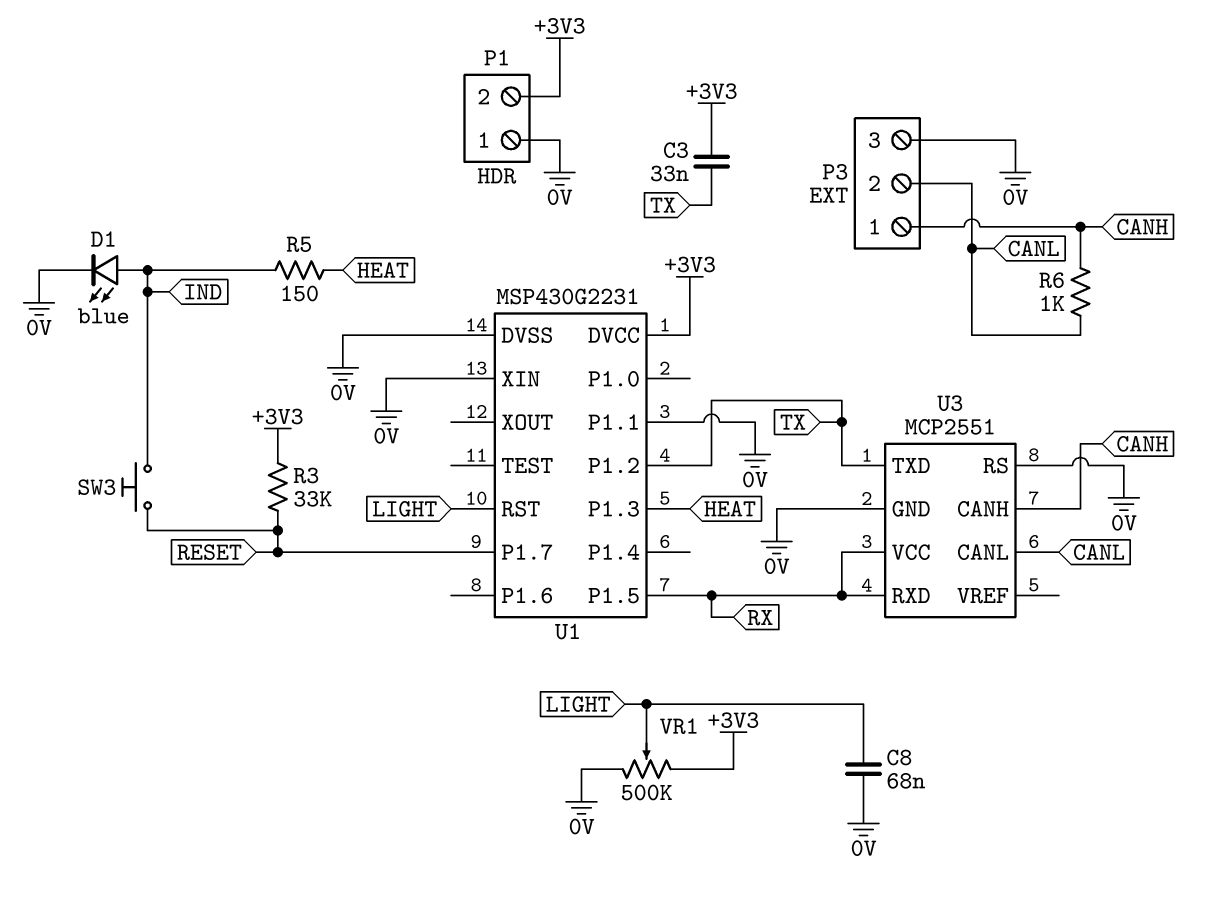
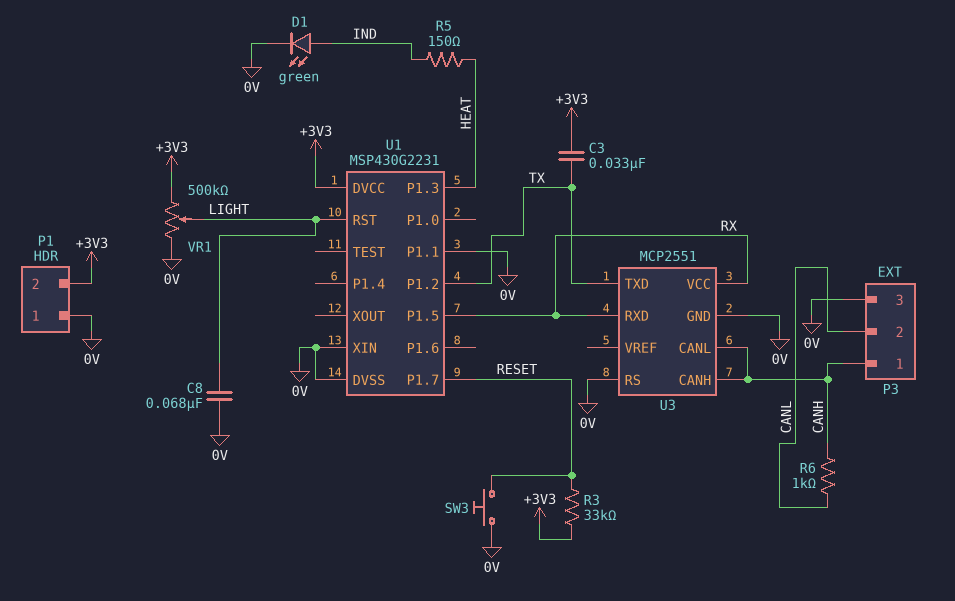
D1: LED blue (A IND, K 0V) -> LED green (A IND, K 0V)
SW3: button (IND, RESET) -> button (0V, RESET)
U3 pin CANL: CANL -> CANH

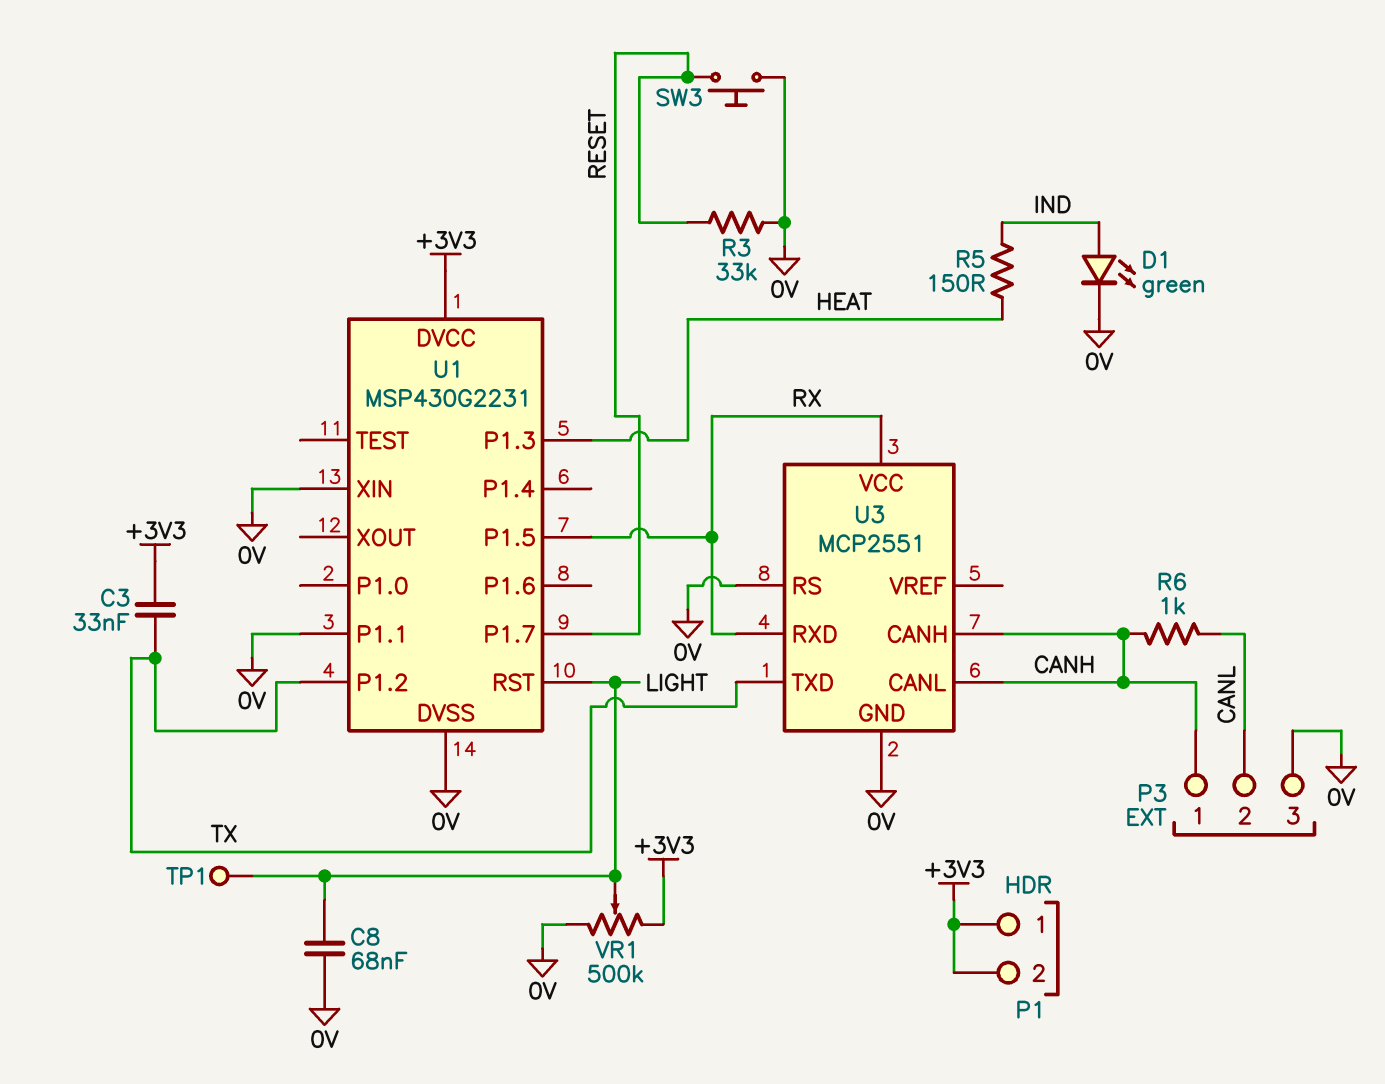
P1 pin 1: 0V -> +3V3
R3: 33k (+3V3, RESET) -> 33k (0V, RESET)
TP1: none -> test point (LIGHT)

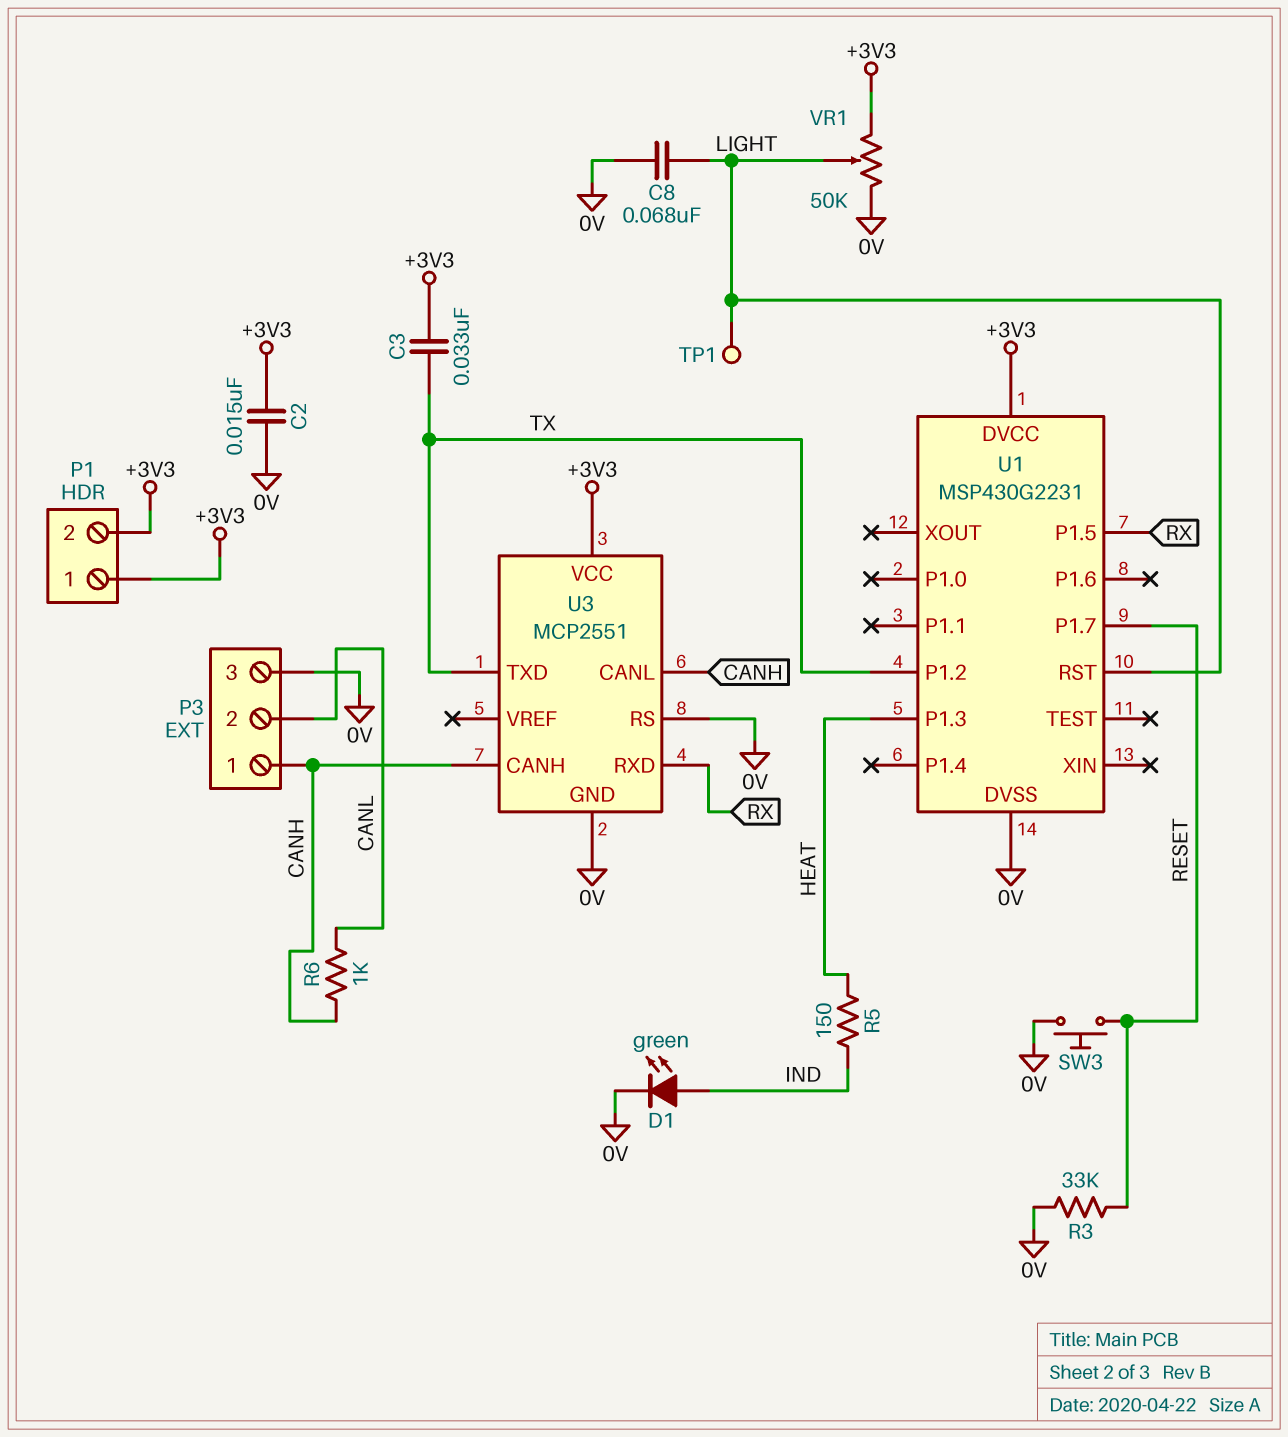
C2: none -> 15nF (+3V3, 0V)
U1 pin P1.1: 0V -> none
U1 pin XIN: 0V -> none
U3 pin VCC: RX -> +3V3
VR1: 500k (+3V3, 0V, wiper LIGHT) -> 50k (+3V3, 0V, wiper LIGHT)

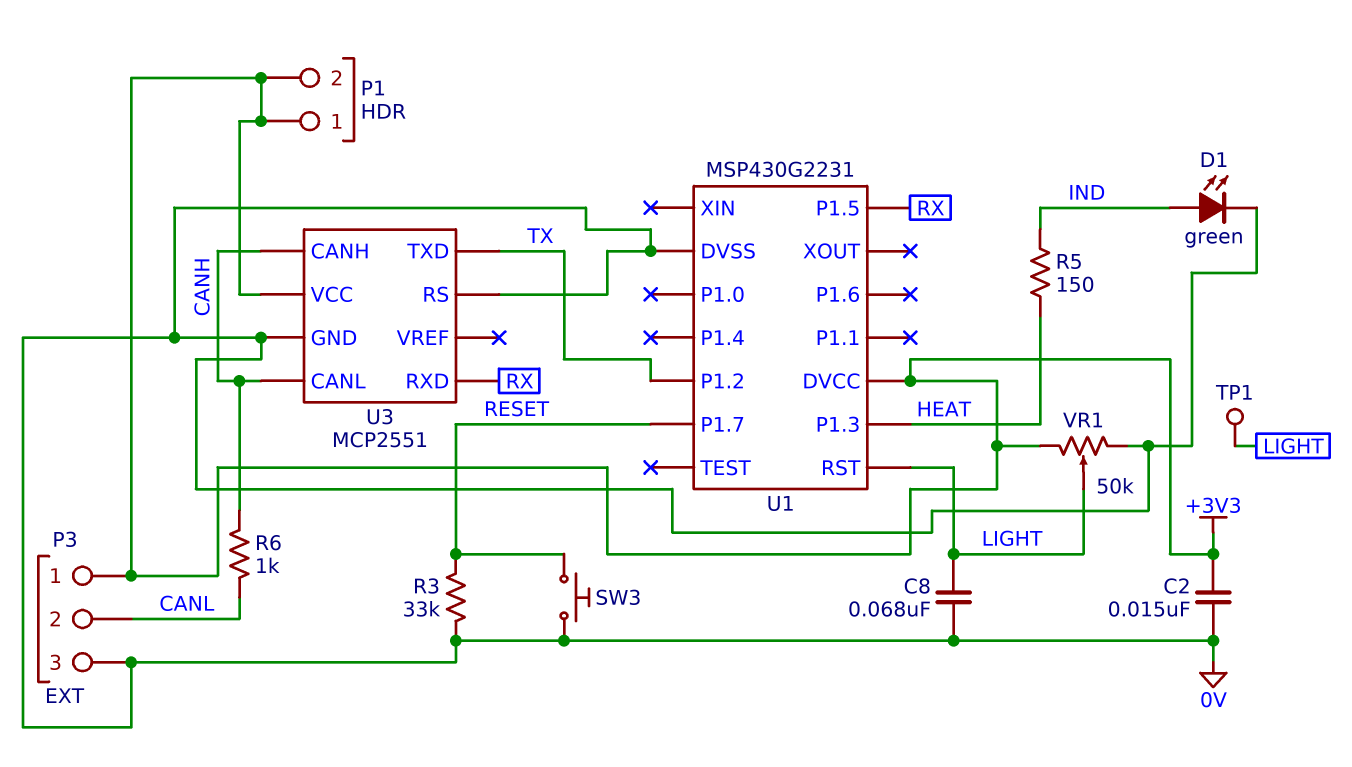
C3: 33nF (+3V3, TX) -> none
P3 pin 1: CANH -> +3V3

